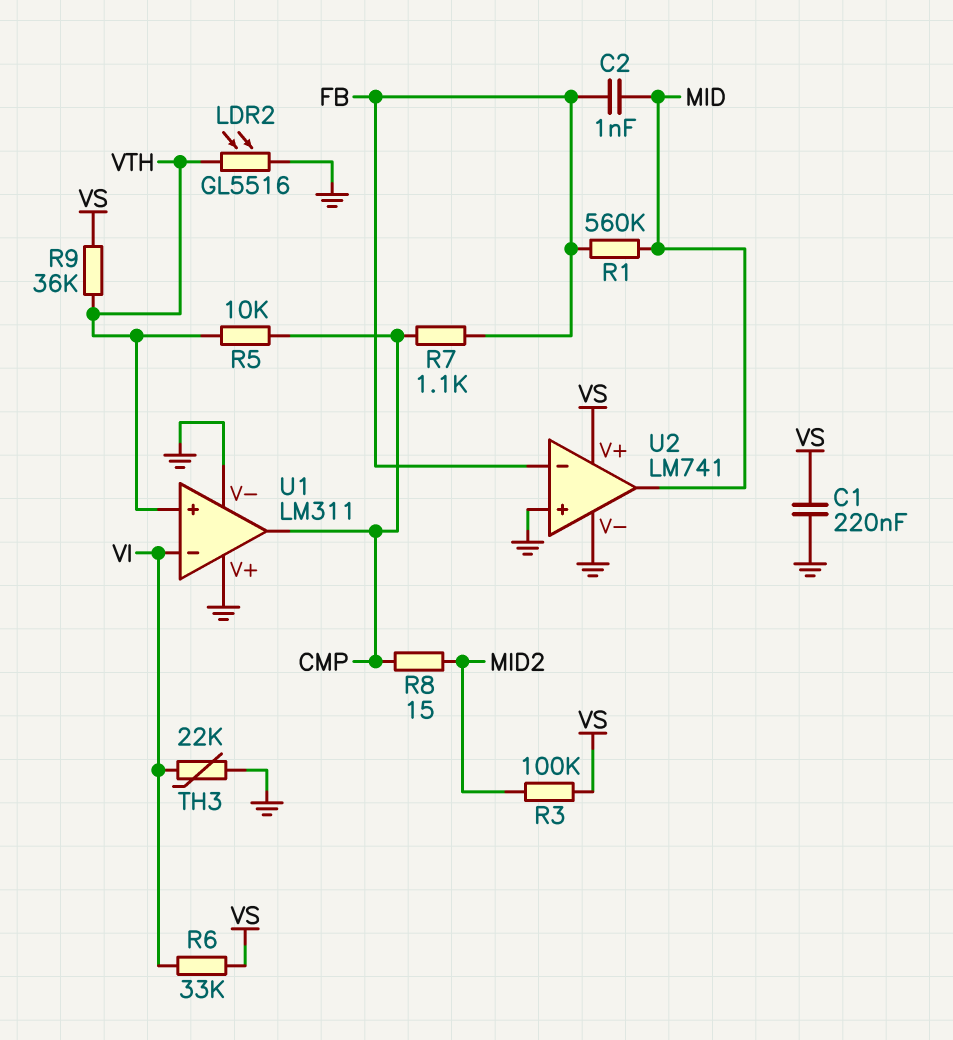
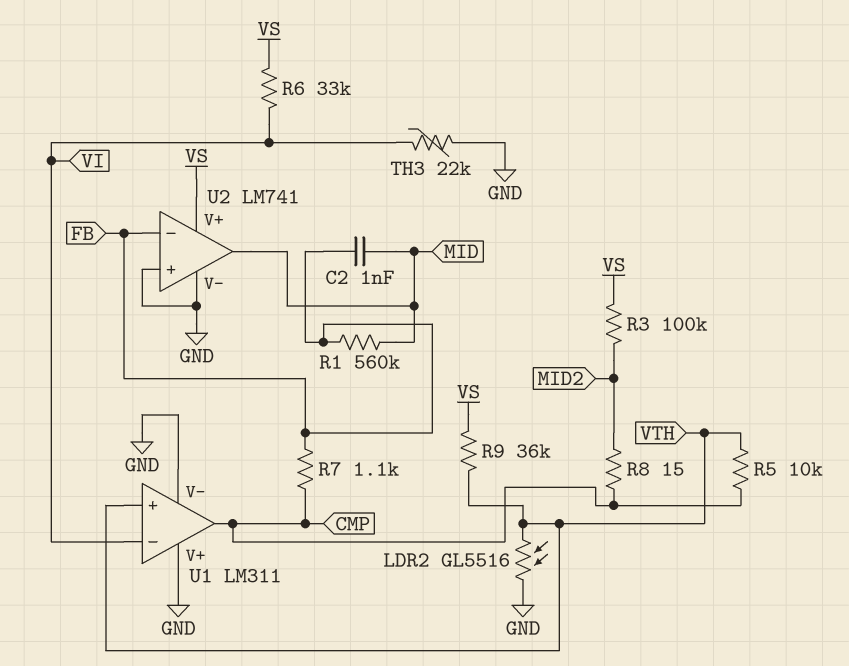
C1: 220nF (GND, VS) -> none

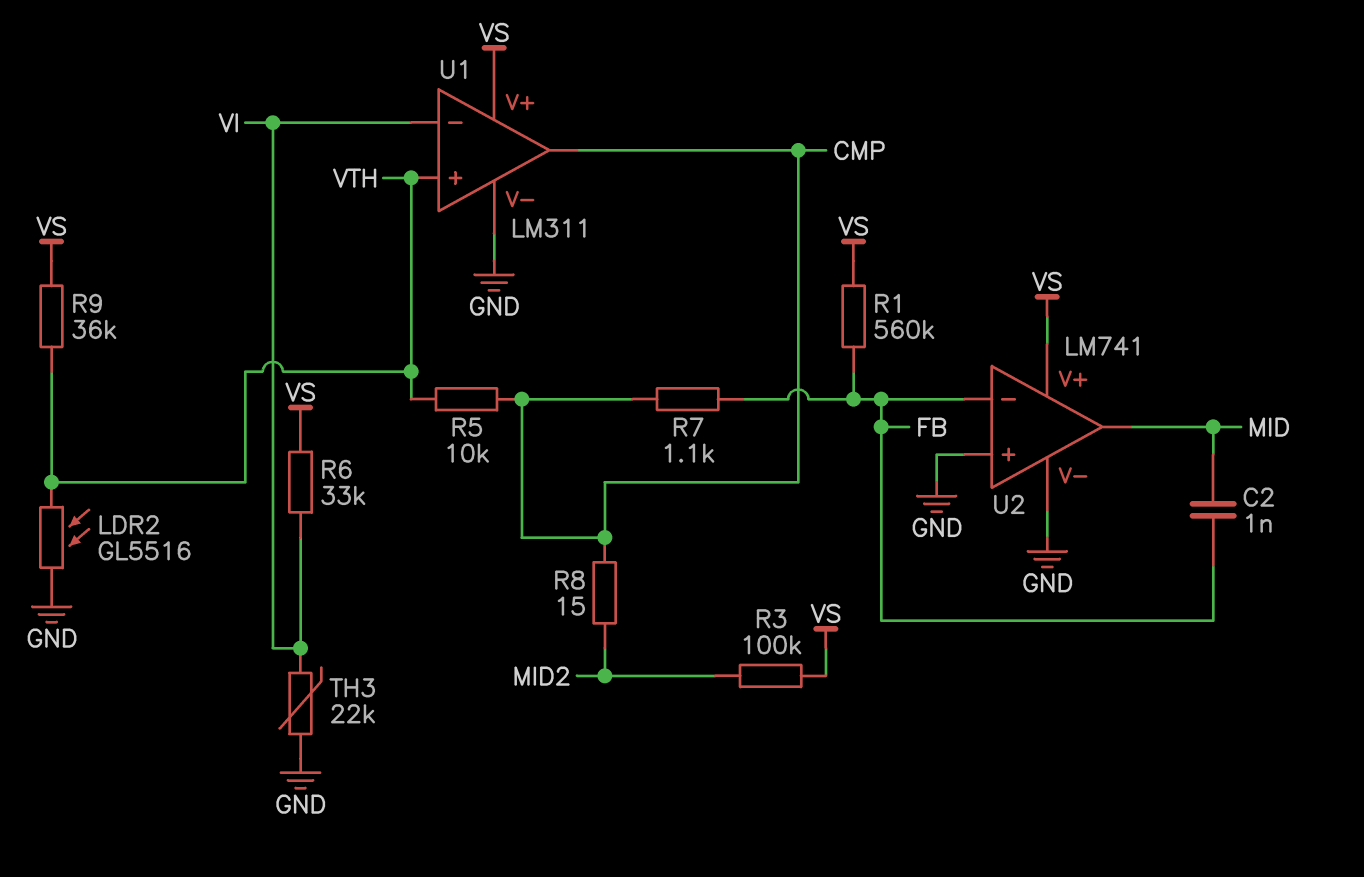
R1: 560k (FB, MID) -> 560k (FB, VS)
U1 pin V+: GND -> VS

